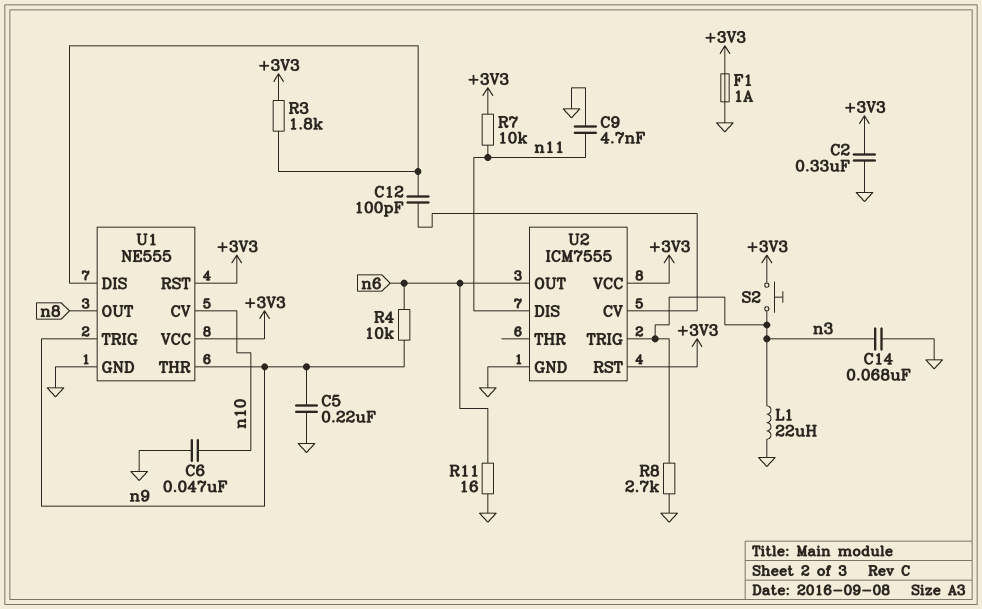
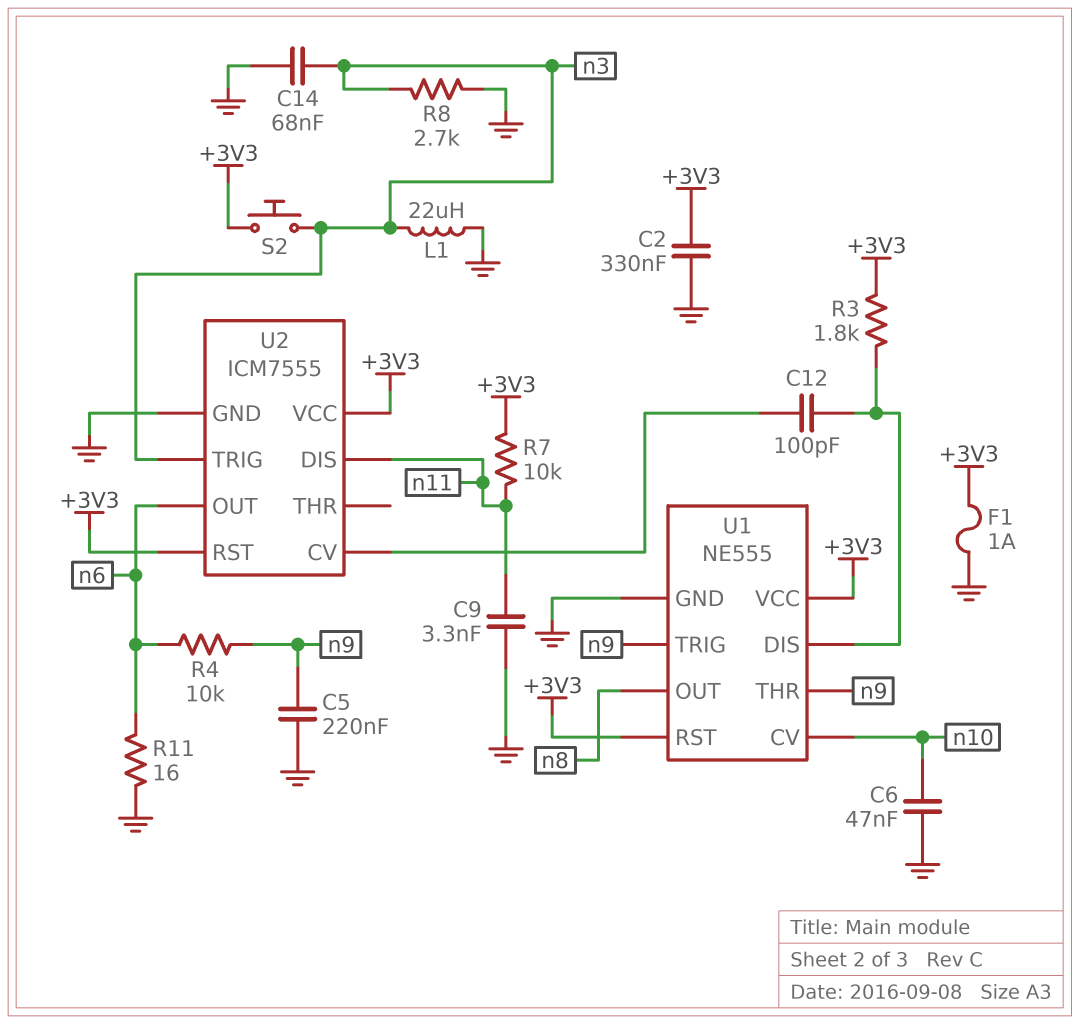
C9: 4.7nF (GND, n11) -> 3.3nF (GND, n11)

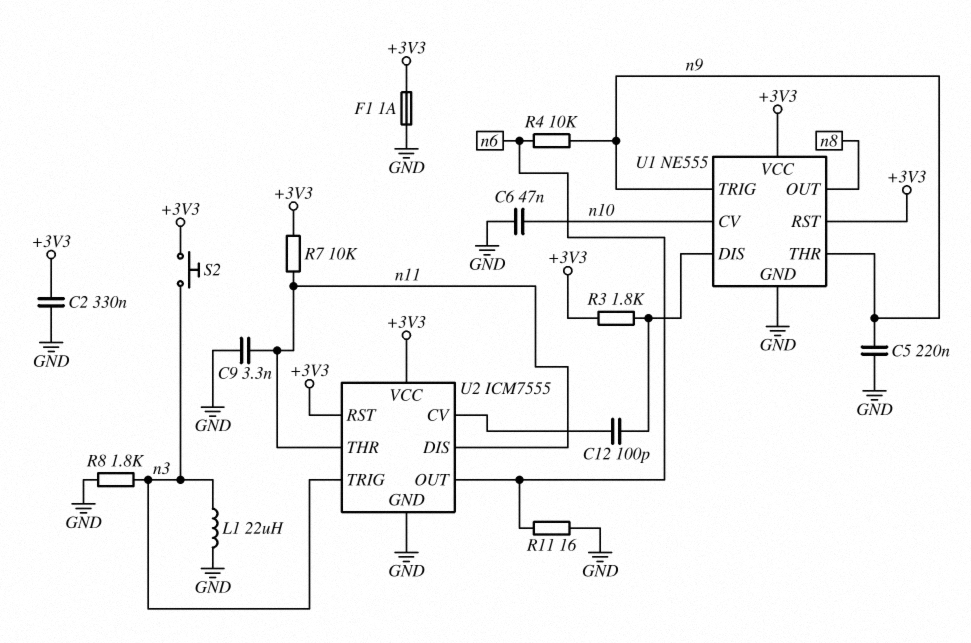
C14: 68nF (GND, n3) -> none
R8: 2.7k (GND, n3) -> 1.8k (GND, n3)
U2 pin THR: none -> n11

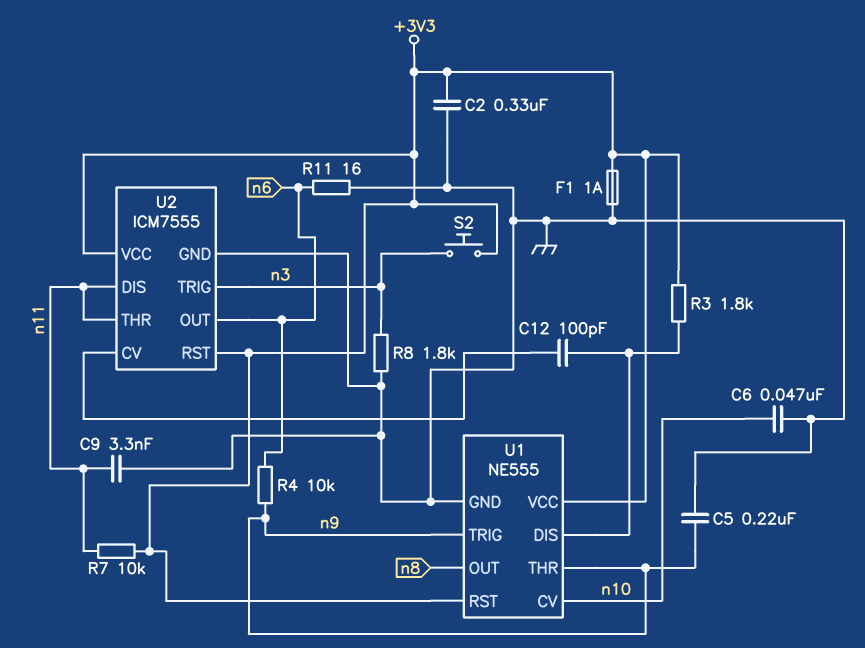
L1: 22uH (GND, n3) -> none

